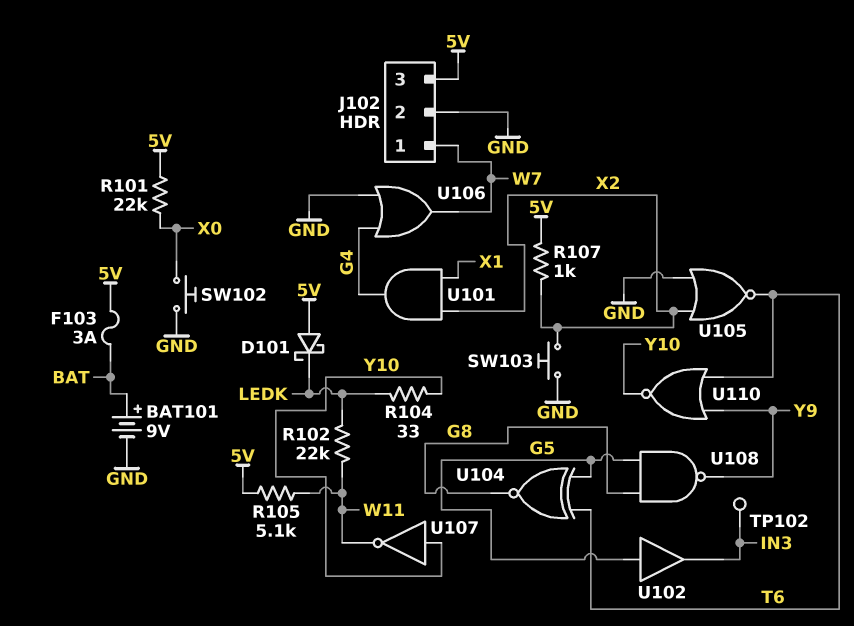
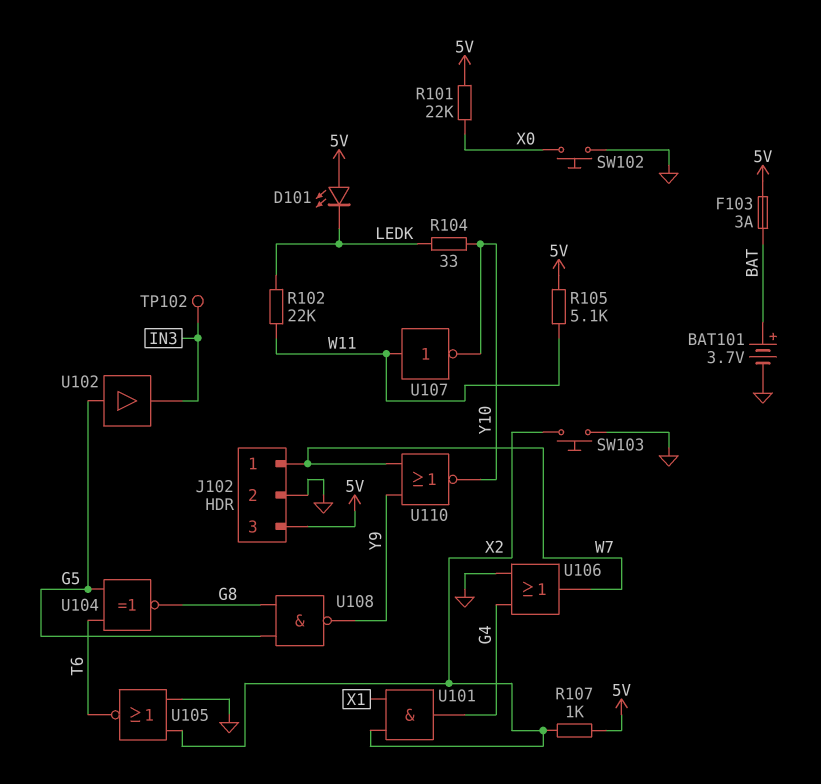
BAT101: 9V (plus BAT, minus GND) -> 3.7V (plus BAT, minus GND)
D101: schottky (A 5V, K LEDK) -> LED (A 5V, K LEDK)
U107: NOT (in Y10, out W11) -> NOT (in W11, out Y10)
U110: NOR (in T6, in Y9, out Y10) -> NOR (in W7, in Y9, out Y10)

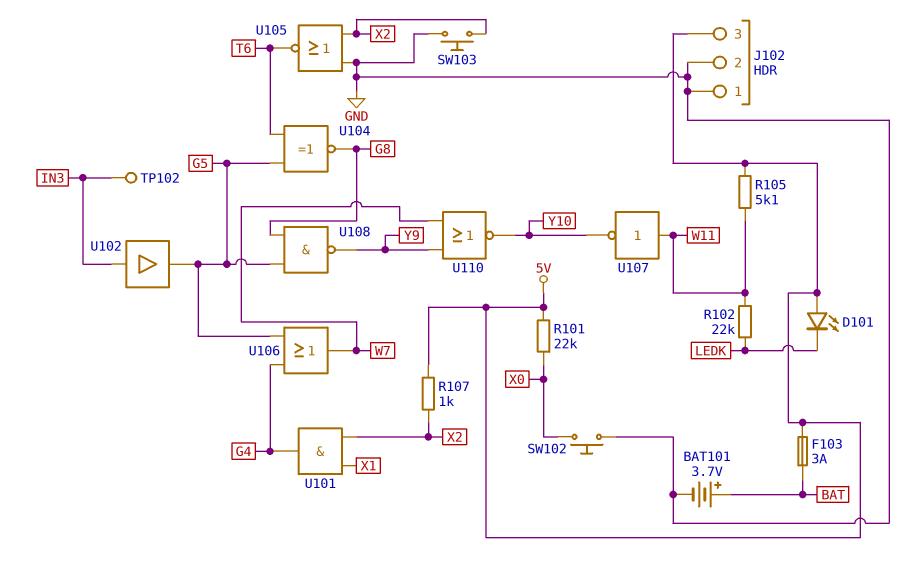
J102 pin 1: W7 -> GND
R104: 33 (LEDK, Y10) -> none
U102: buffer (in G5, out IN3) -> buffer (in IN3, out G5)
U106: OR (in G4, in GND, out W7) -> OR (in G4, in G5, out W7)

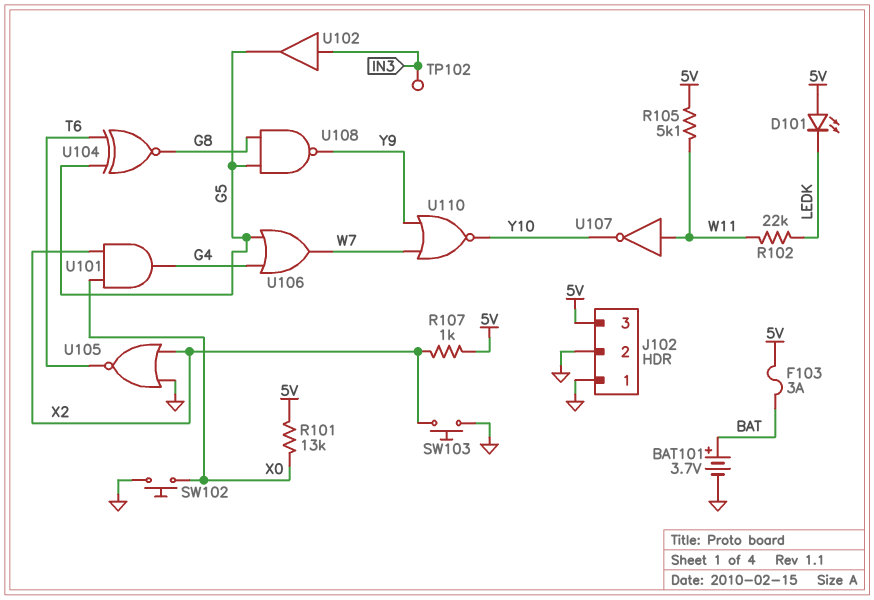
R101: 22k (5V, X0) -> 13k (5V, X0)
U101: AND (in X1, in X2, out G4) -> AND (in X0, in X2, out G4)

